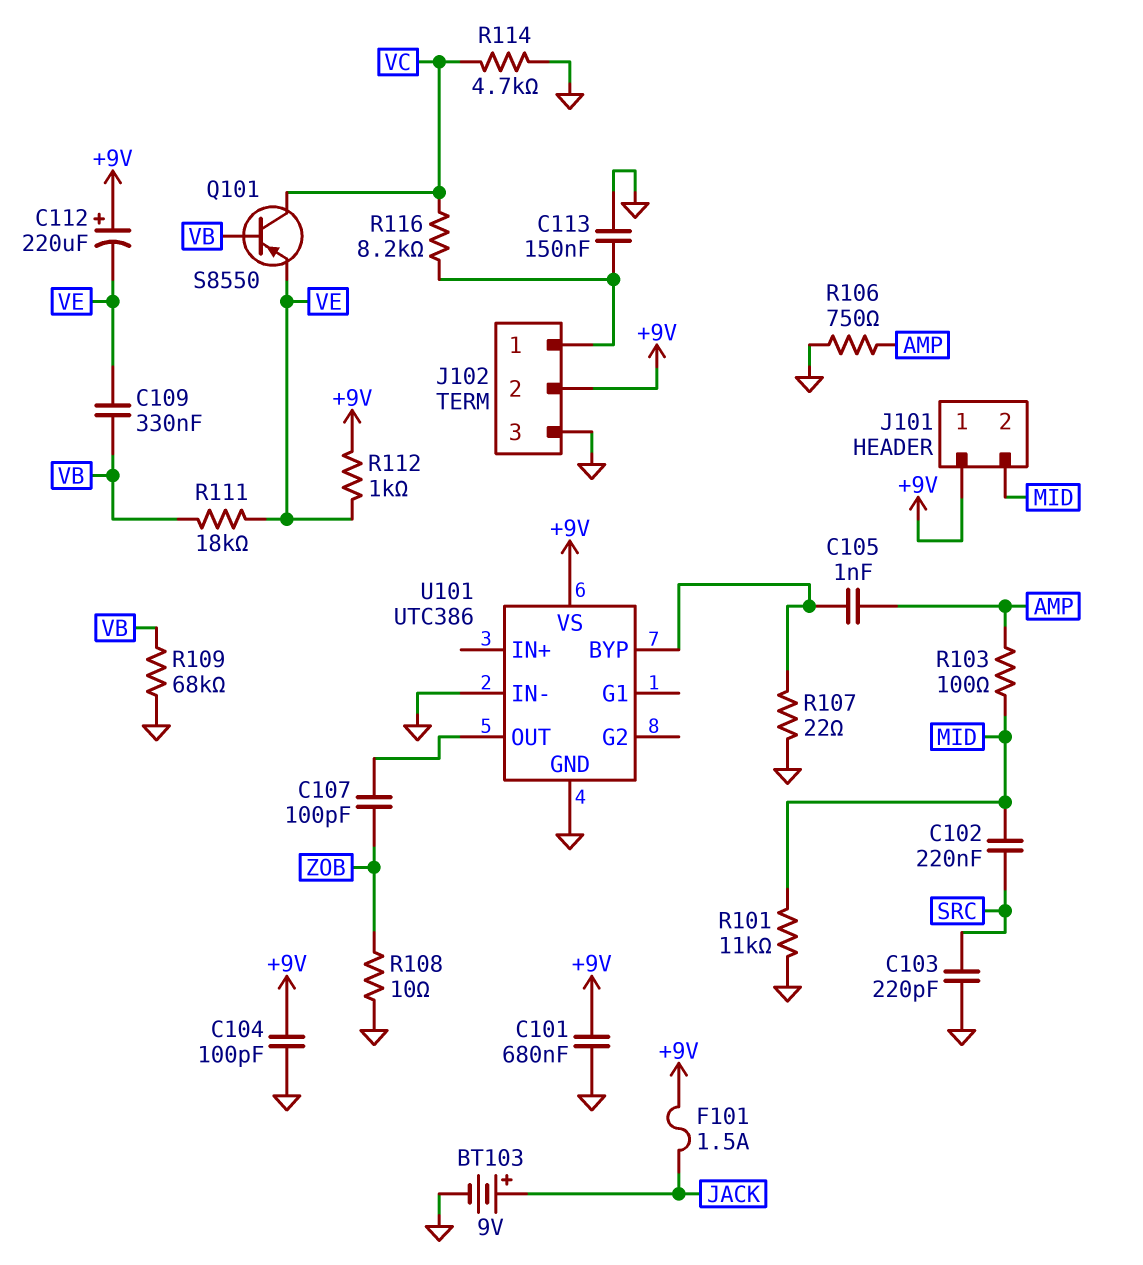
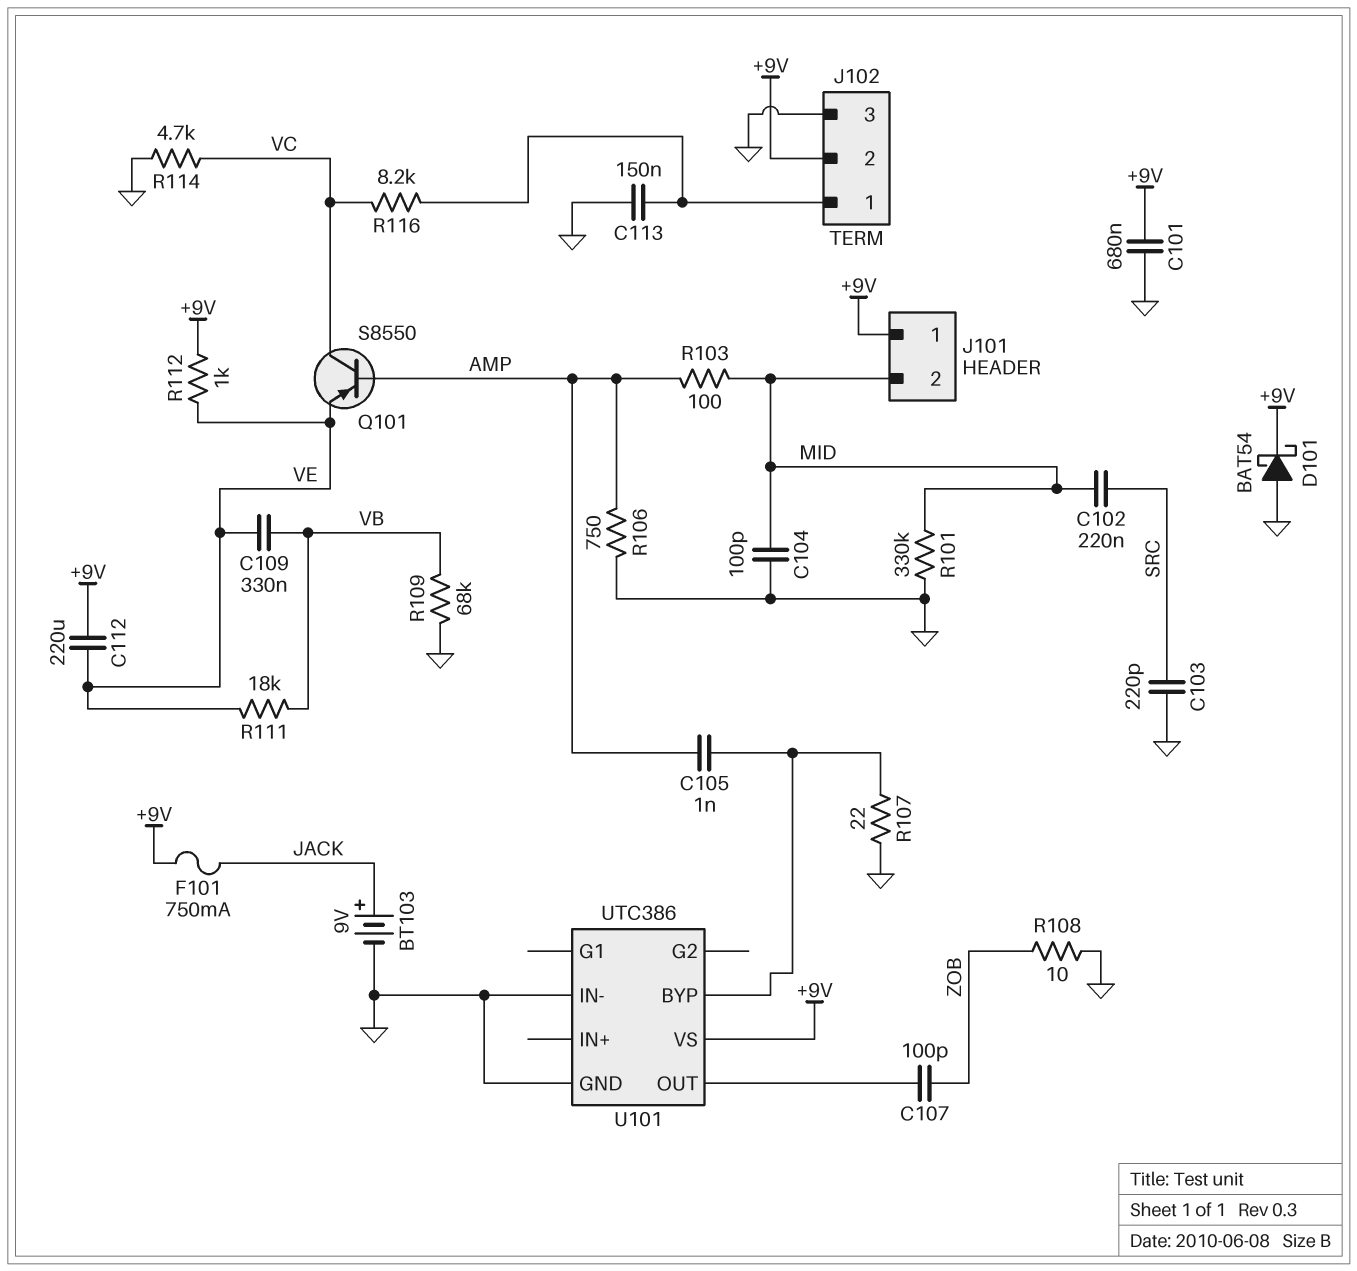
C104: 100pF (+9V, GND) -> 100pF (GND, MID)
C112: 220uF (plus +9V, minus VE) -> 220uF (+9V, VE)
D101: none -> schottky BAT54 (A GND, K +9V)
F101: 1.5A (+9V, JACK) -> 750mA (+9V, JACK)
Q101: PNP S8550 (B VB, C VC, E VE) -> PNP S8550 (B AMP, C VC, E VE)
R101: 11k (GND, MID) -> 330k (GND, MID)

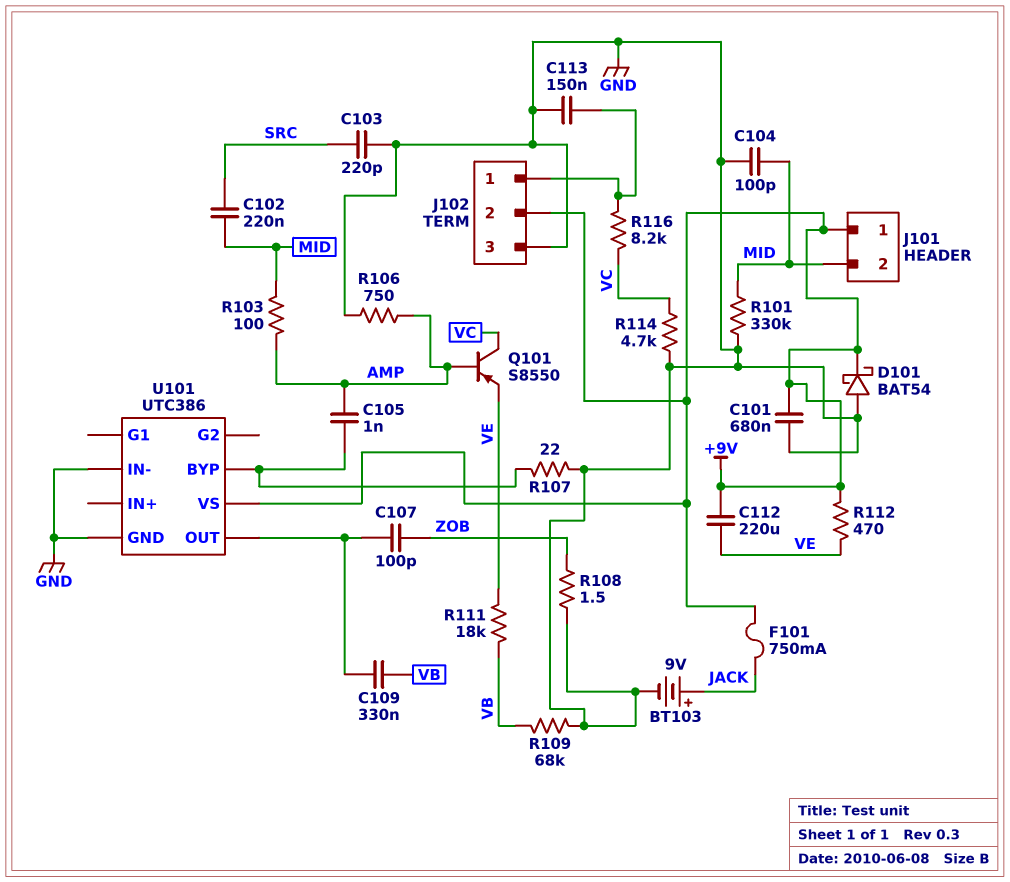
C109: 330nF (VB, VE) -> 330nF (U101/OUT, VB)
R108: 10 (GND, ZOB) -> 1.5 (GND, ZOB)
R112: 1k (+9V, VE) -> 470 (+9V, VE)

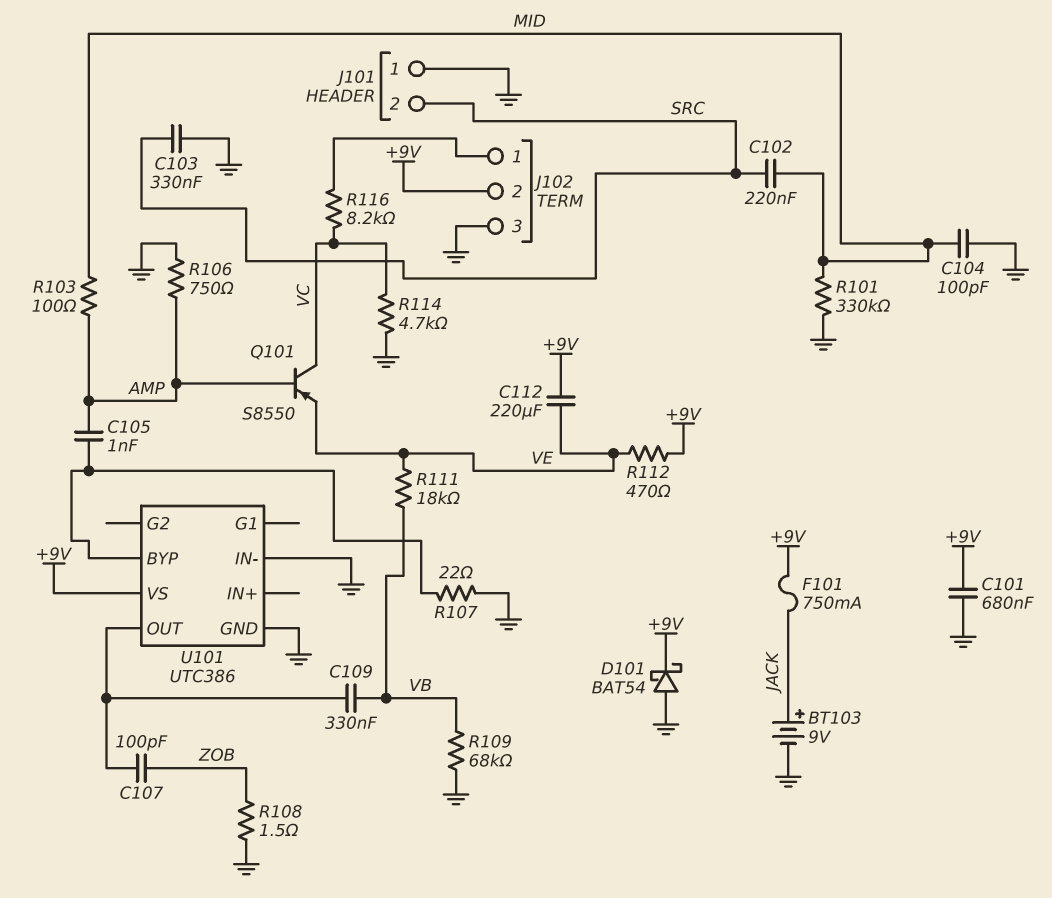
C103: 220pF (GND, SRC) -> 330nF (GND, SRC)
C113: 150nF (GND, J102/1) -> none
J101 pin 1: +9V -> GND
J101 pin 2: MID -> SRC

